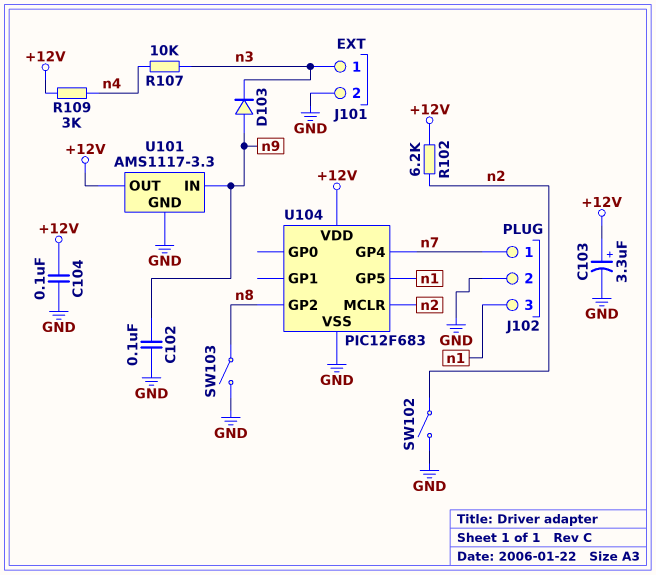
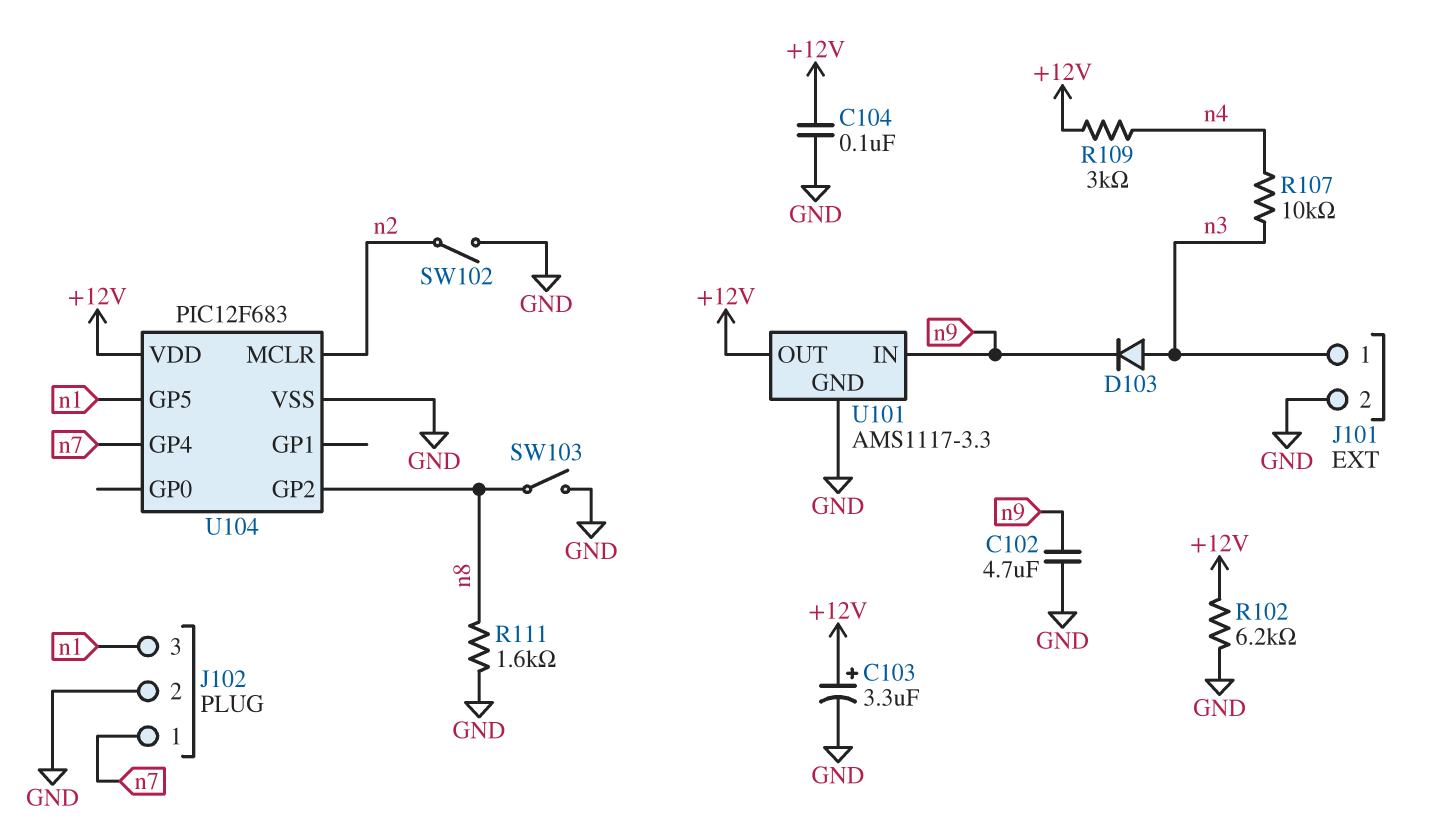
C102: 100nF (GND, n9) -> 4.7uF (GND, n9)
D103: diode (A n9, K n3) -> diode (A n3, K n9)
R102: 6.2k (+12V, n2) -> 6.2k (+12V, GND)
R111: none -> 1.6k (GND, n8)

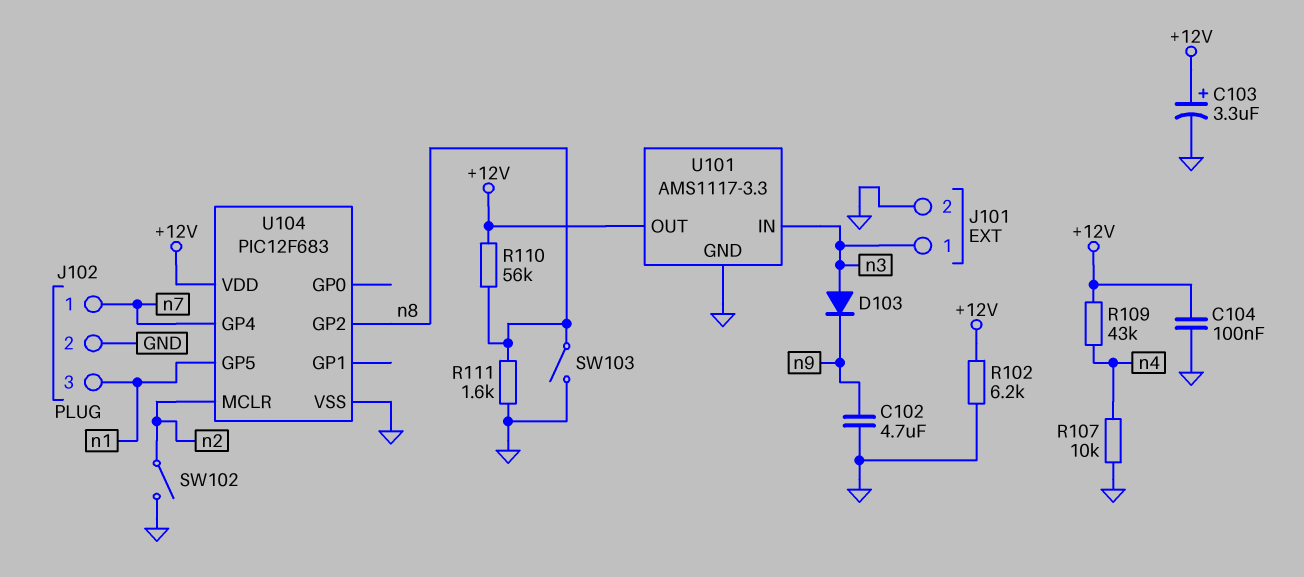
R107: 10k (n3, n4) -> 10k (GND, n4)
R109: 3k (+12V, n4) -> 43k (+12V, n4)
R110: none -> 56k (+12V, n8)
U101 pin IN: n9 -> n3

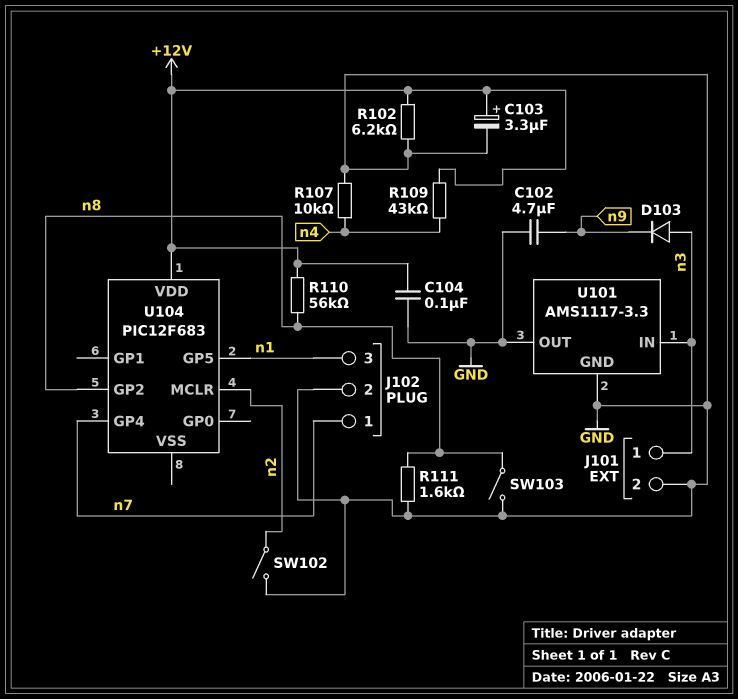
U101 pin OUT: +12V -> GND
U104 pin VSS: GND -> none

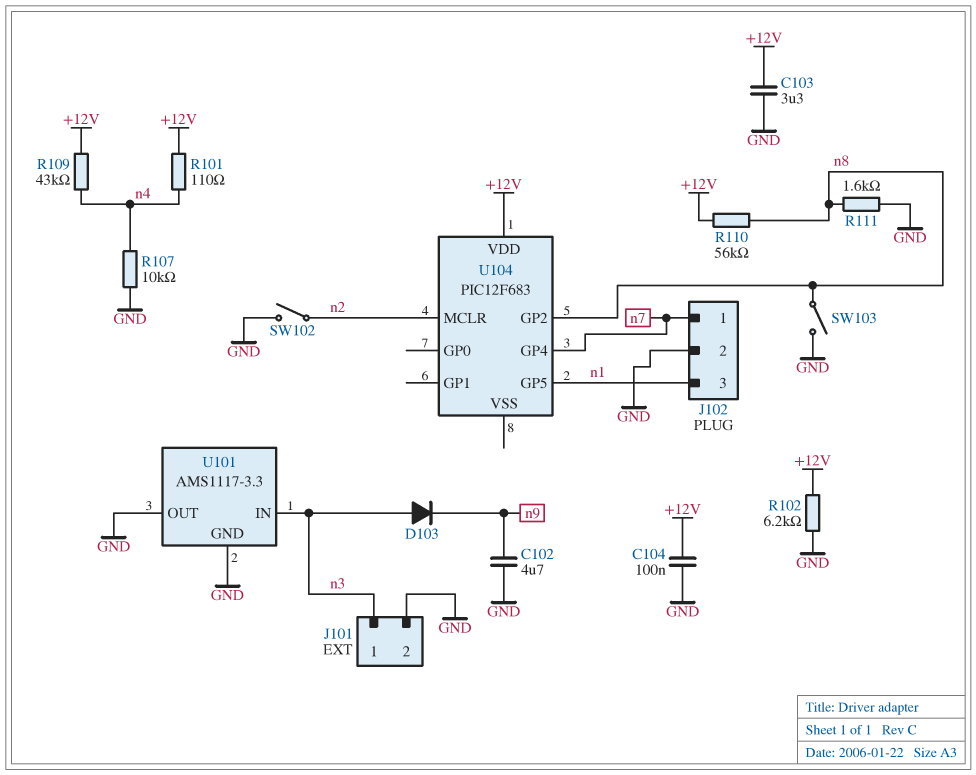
C103: 3.3uF (plus +12V, minus GND) -> 3.3uF (+12V, GND)
R101: none -> 110 (+12V, n4)

